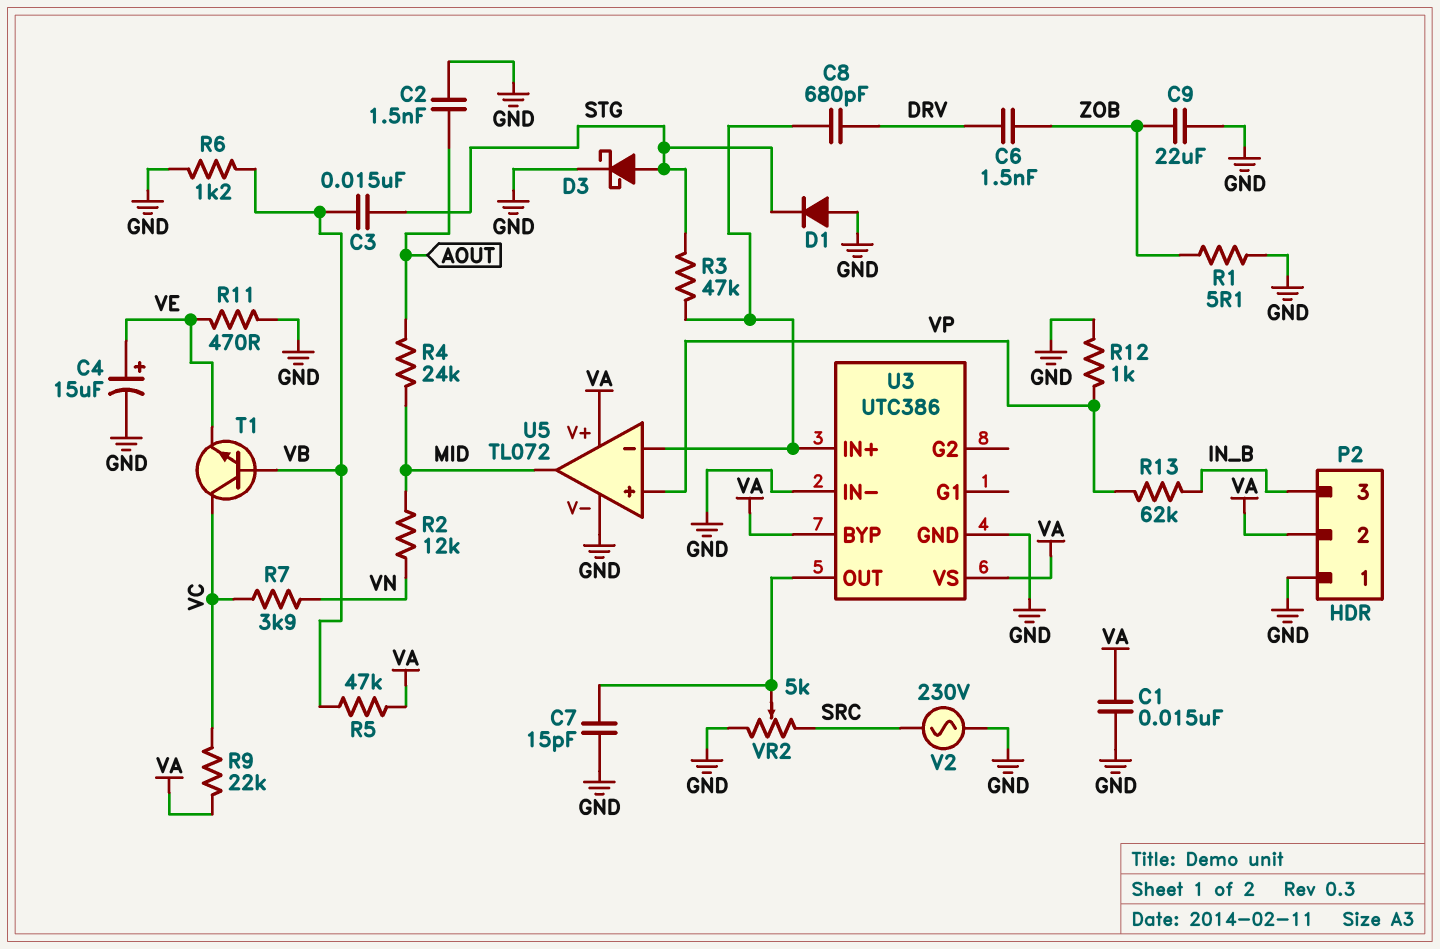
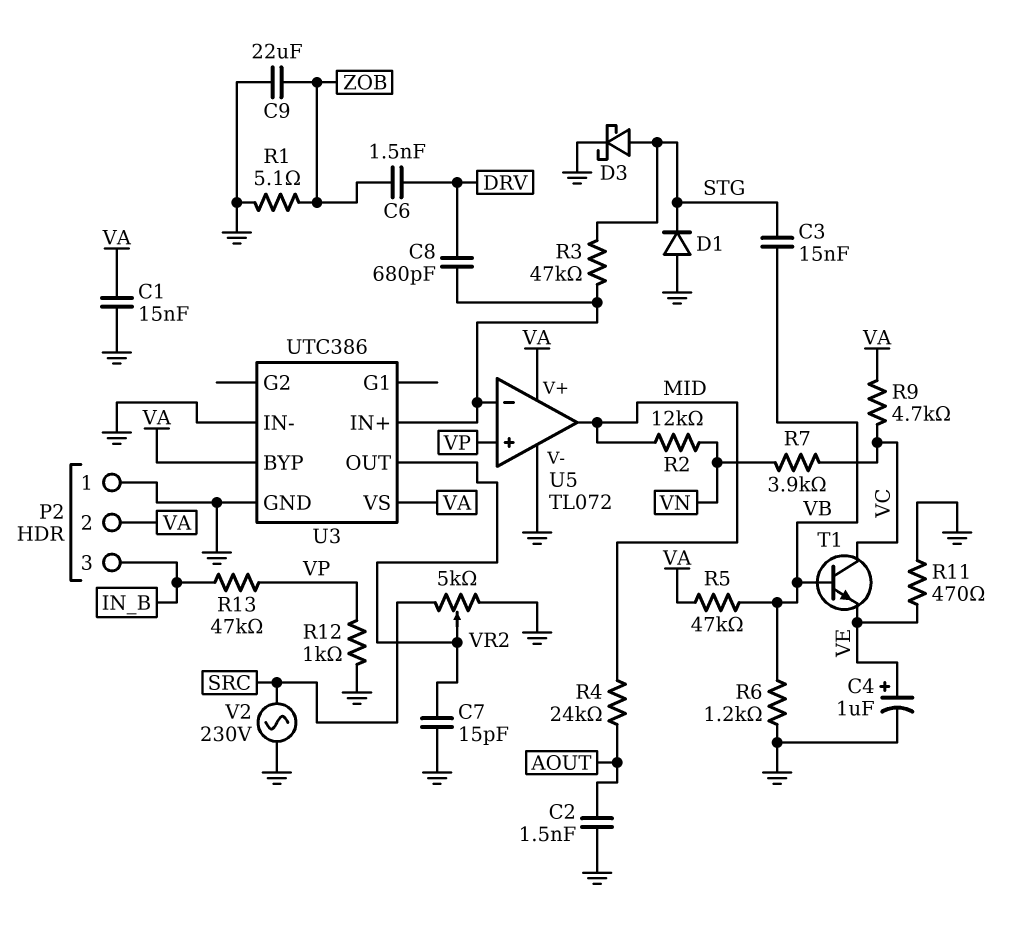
C4: 15uF (plus VE, minus GND) -> 1uF (plus VE, minus GND)
R9: 22k (VA, VC) -> 4.7k (VA, VC)
R13: 62k (IN_B, VP) -> 47k (IN_B, VP)

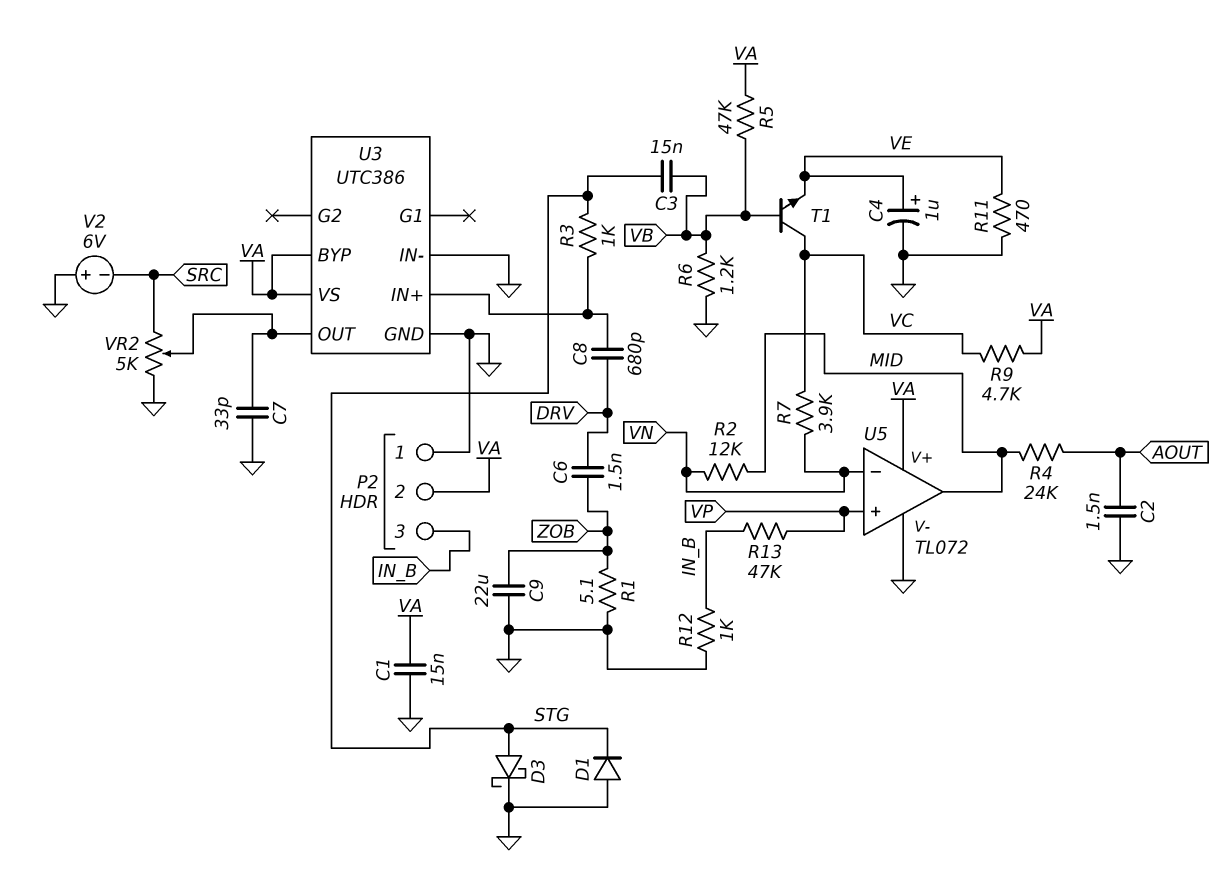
C7: 15pF (GND, U3/OUT) -> 33pF (GND, U3/OUT)
R3: 47k (STG, U3/IN+) -> 1k (STG, U3/IN+)
R12: 1k (GND, VP) -> 1k (GND, IN_B)
U5 pin in-: U3/IN+ -> VN
V2: AC 230V (GND, SRC) -> 6V (plus GND, minus SRC)

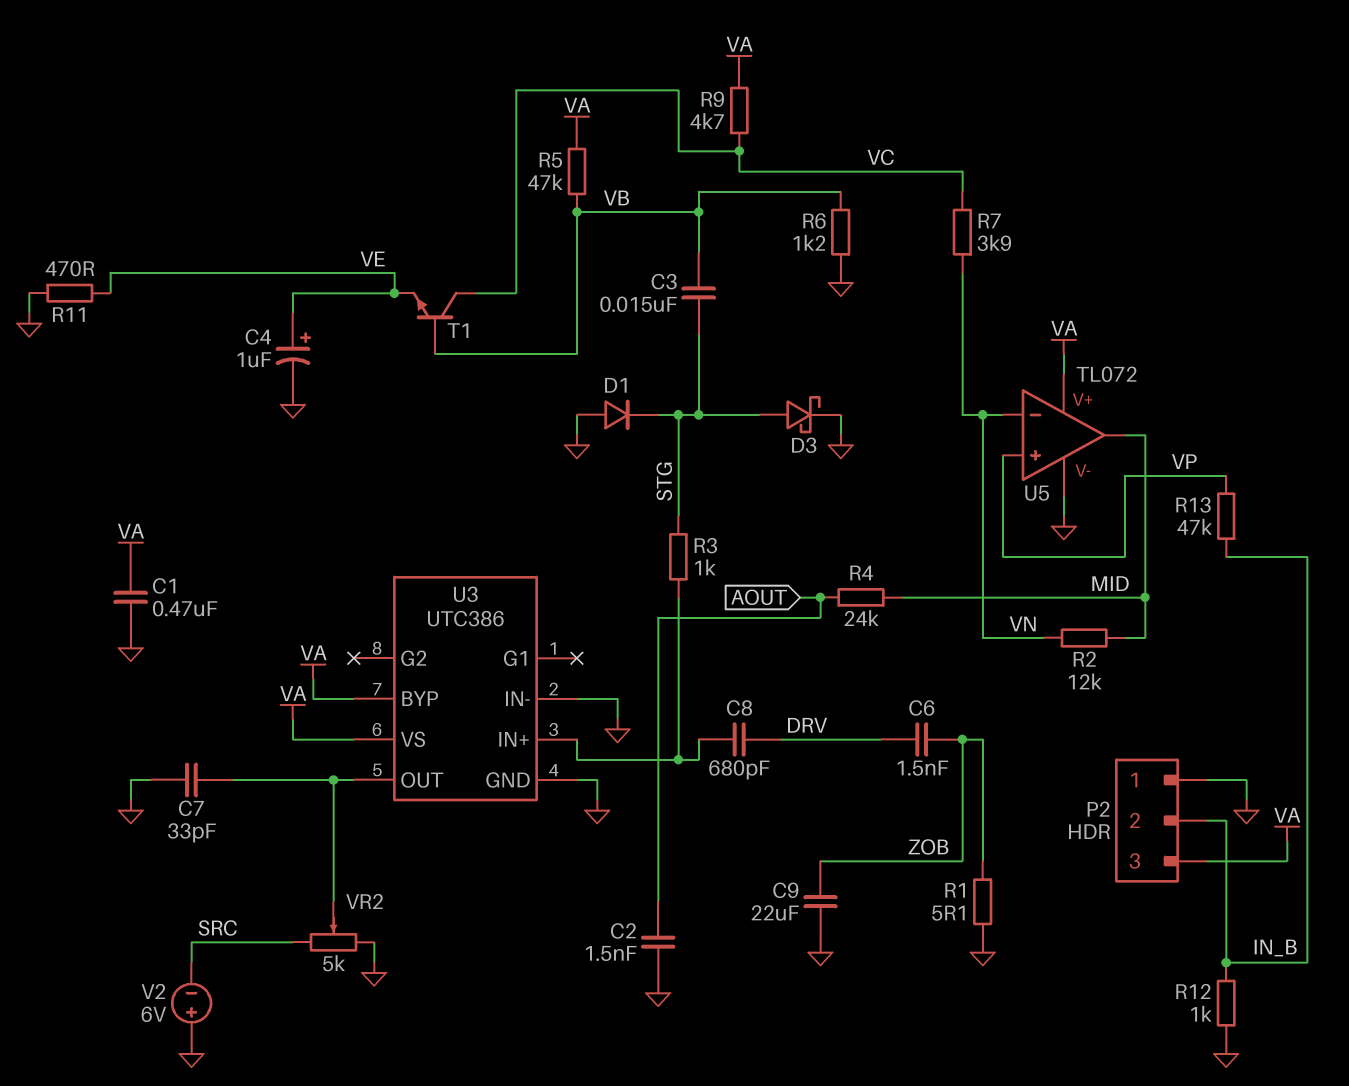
C1: 15nF (GND, VA) -> 470nF (GND, VA)
P2 pin 2: VA -> IN_B
P2 pin 3: IN_B -> VA

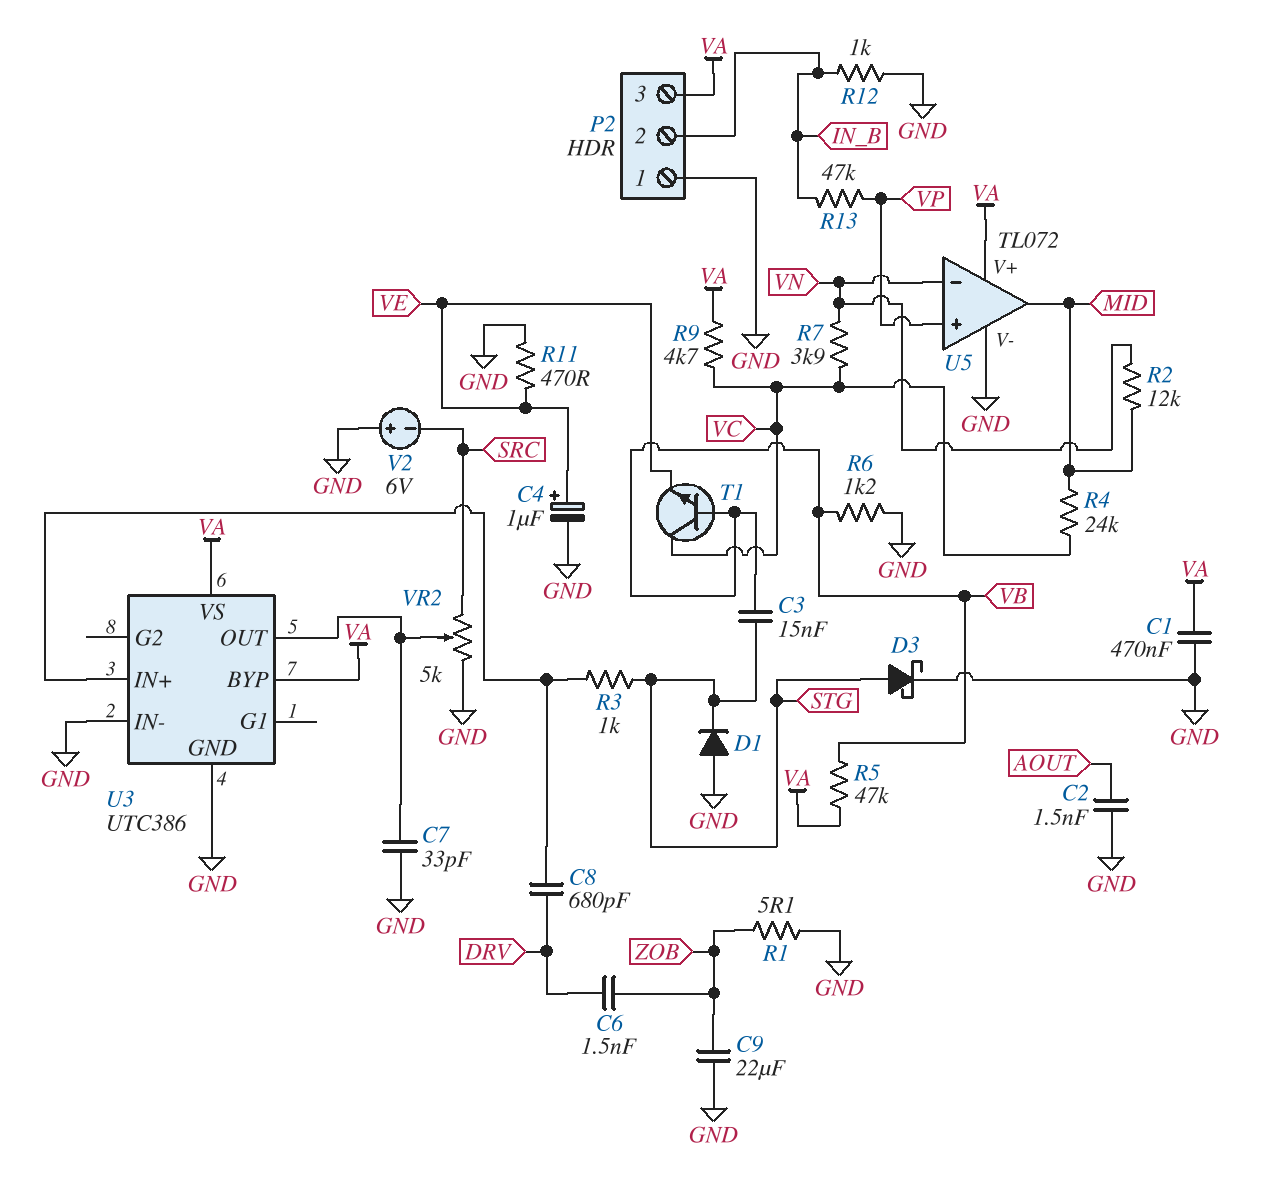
R4: 24k (AOUT, MID) -> 24k (MID, VC)

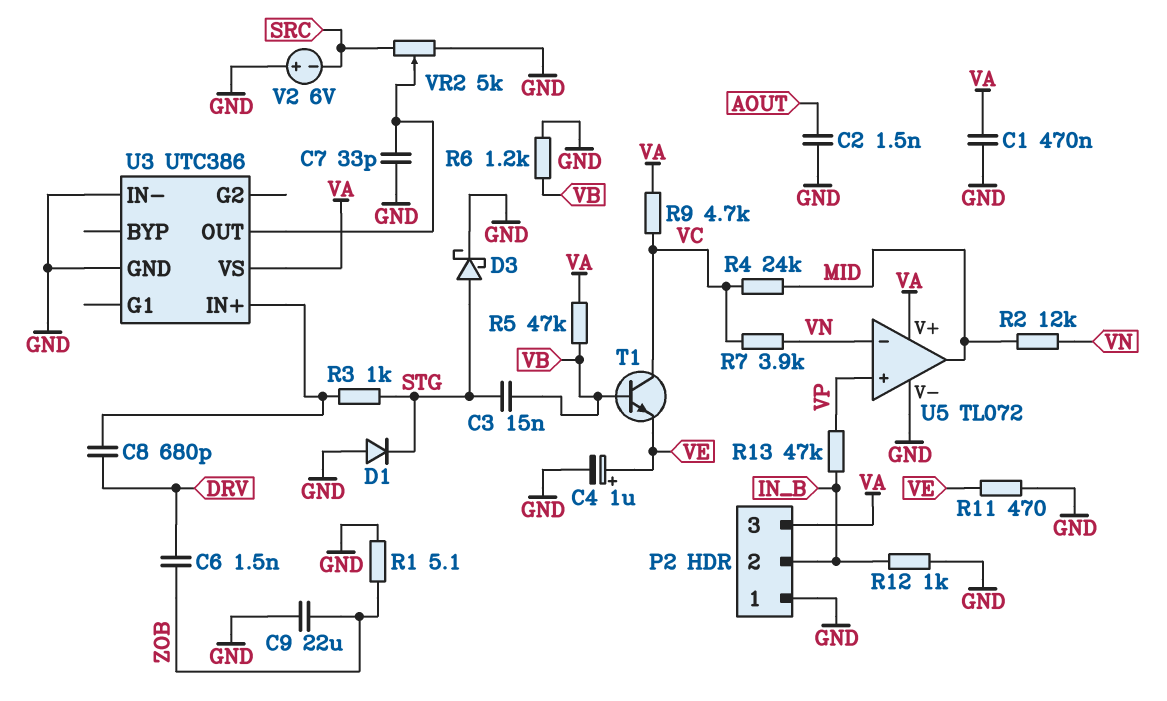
U3 pin BYP: VA -> none

